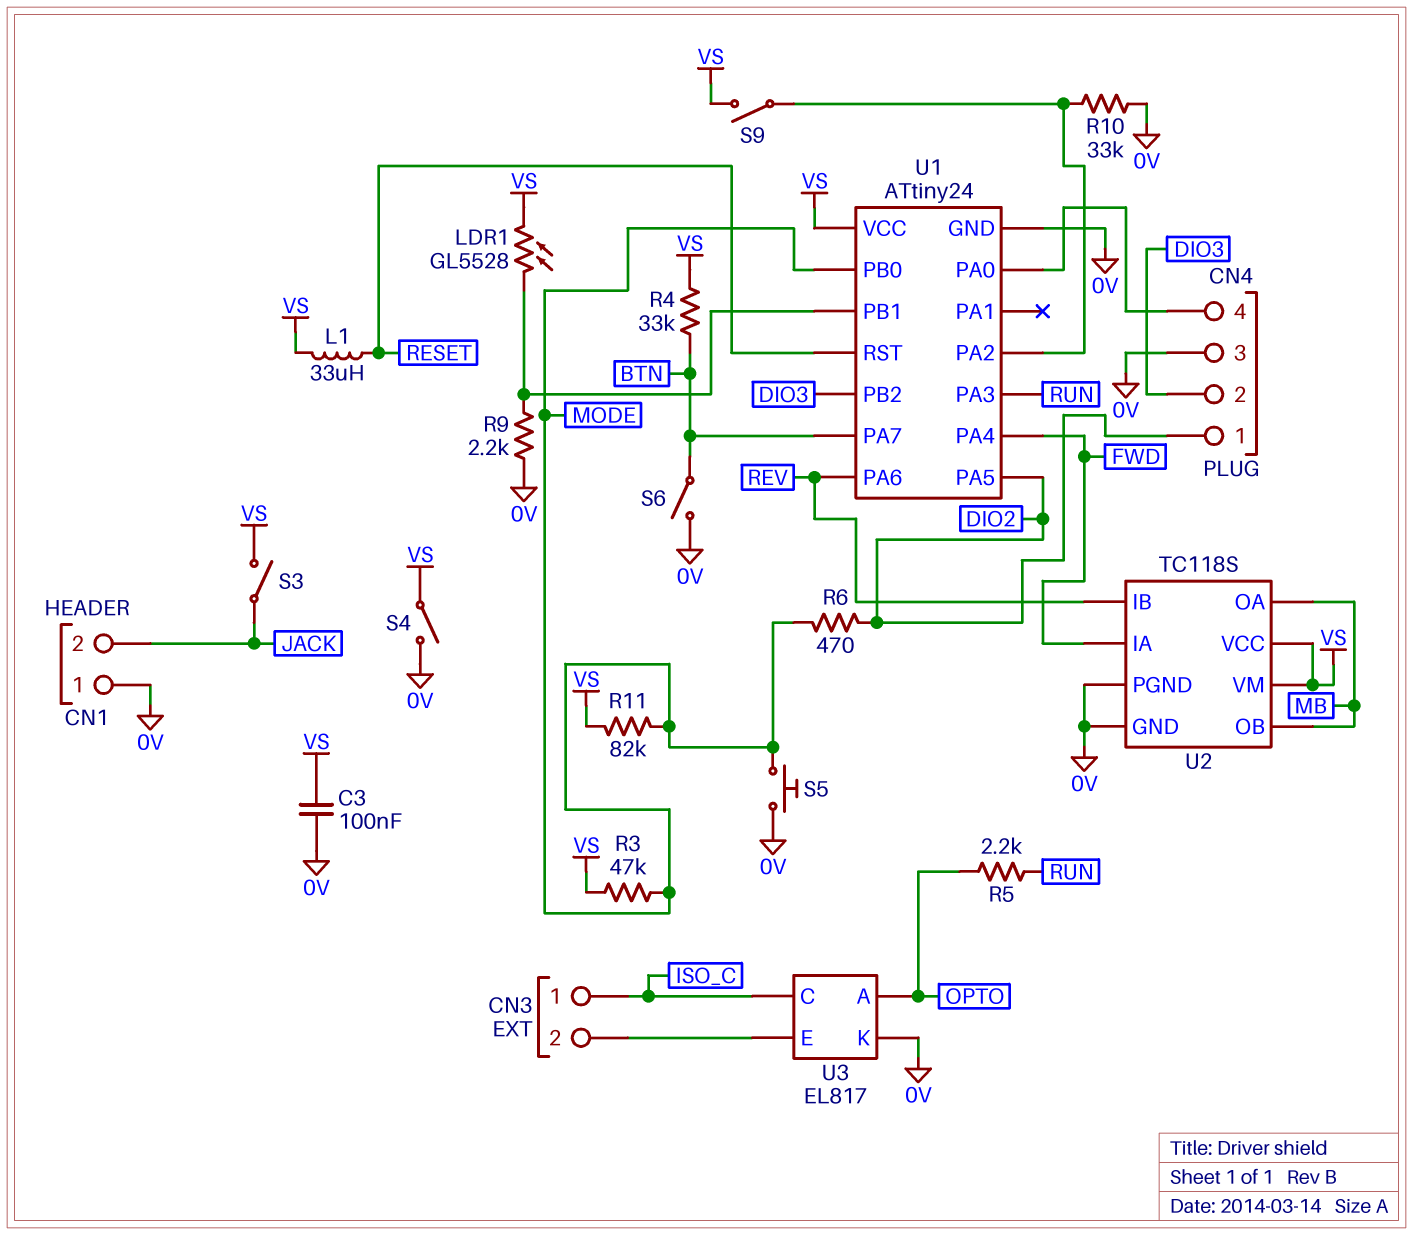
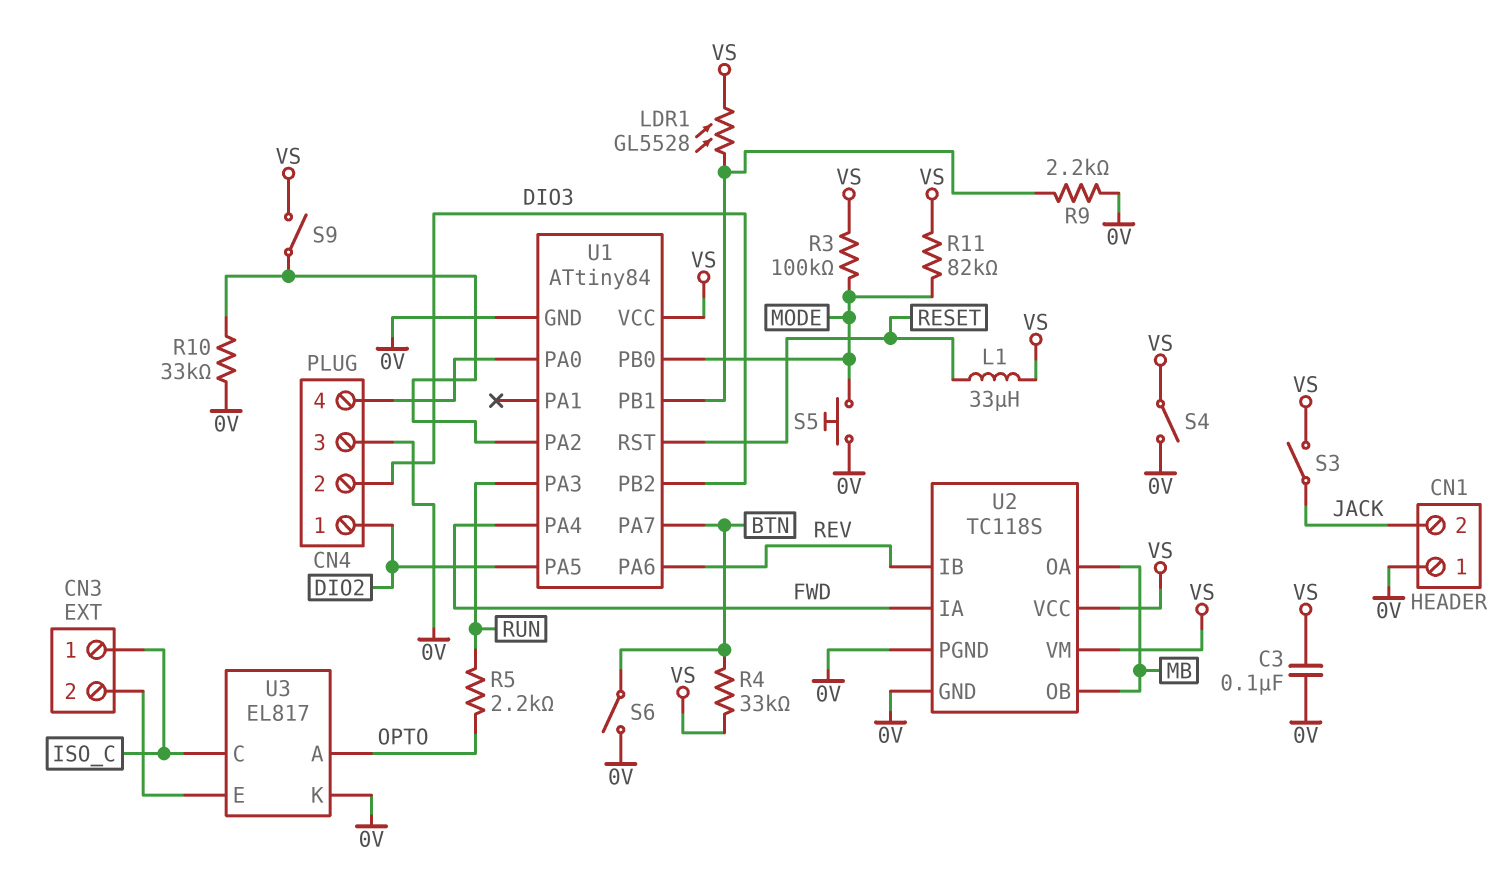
R3: 47k (MODE, VS) -> 100k (MODE, VS)
R6: 470 (DIO2, MODE) -> none
U1: ATtiny24 -> ATtiny84

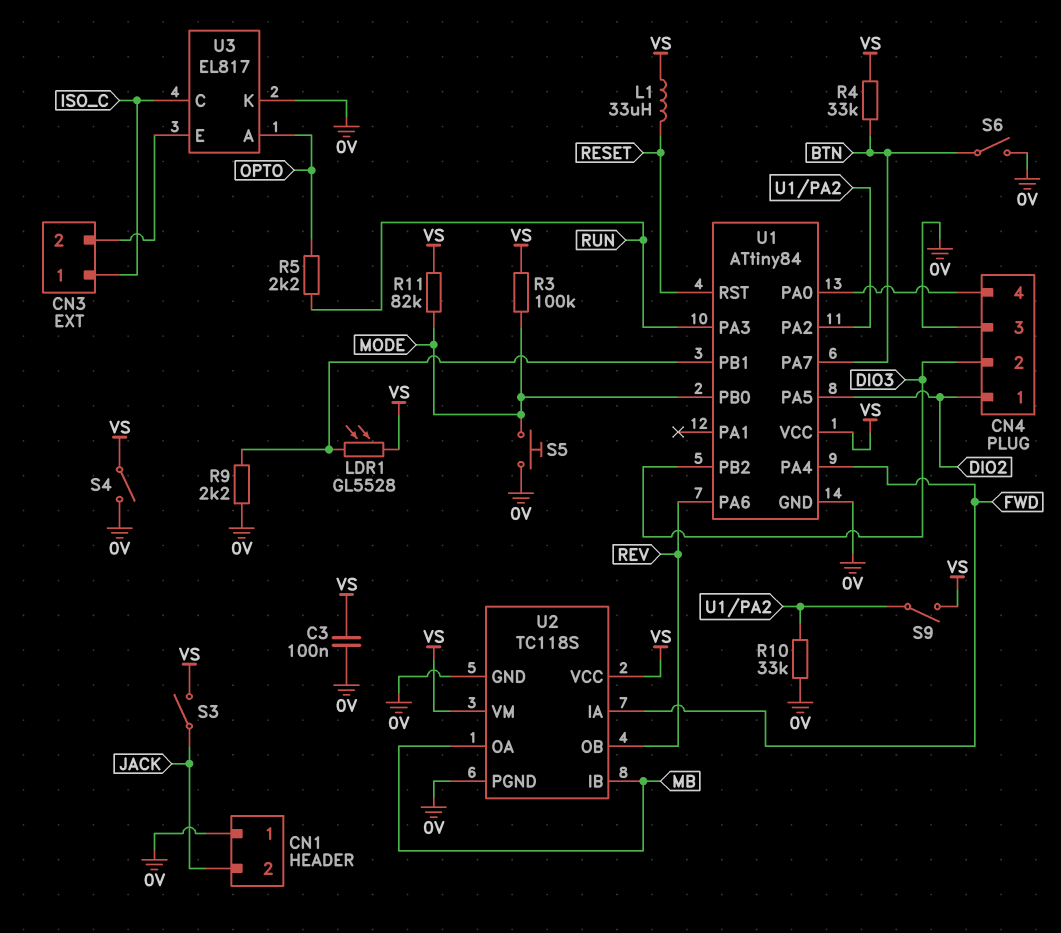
U2 pin IB: REV -> MB
U2 pin OB: MB -> REV

